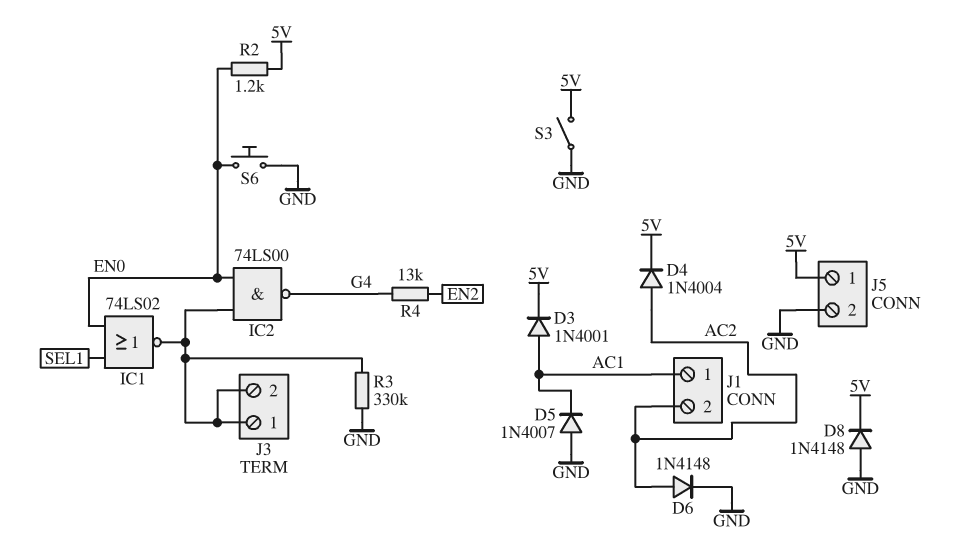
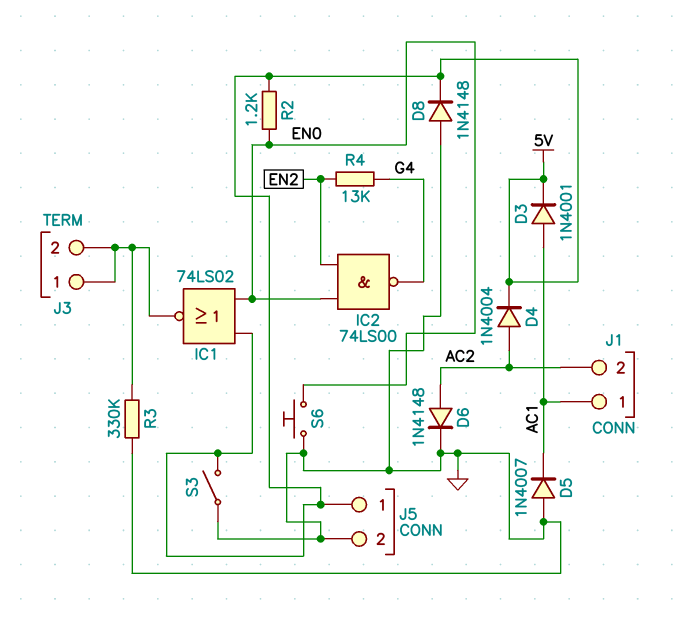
IC1: NOR 74LS02 (in EN0, in SEL1, out J3/1) -> NOR 74LS02 (in 5V, in EN0, out J3/1)
IC2: NAND 74LS00 (in EN0, in J3/1, out G4) -> NAND 74LS00 (in EN0, in EN2, out G4)

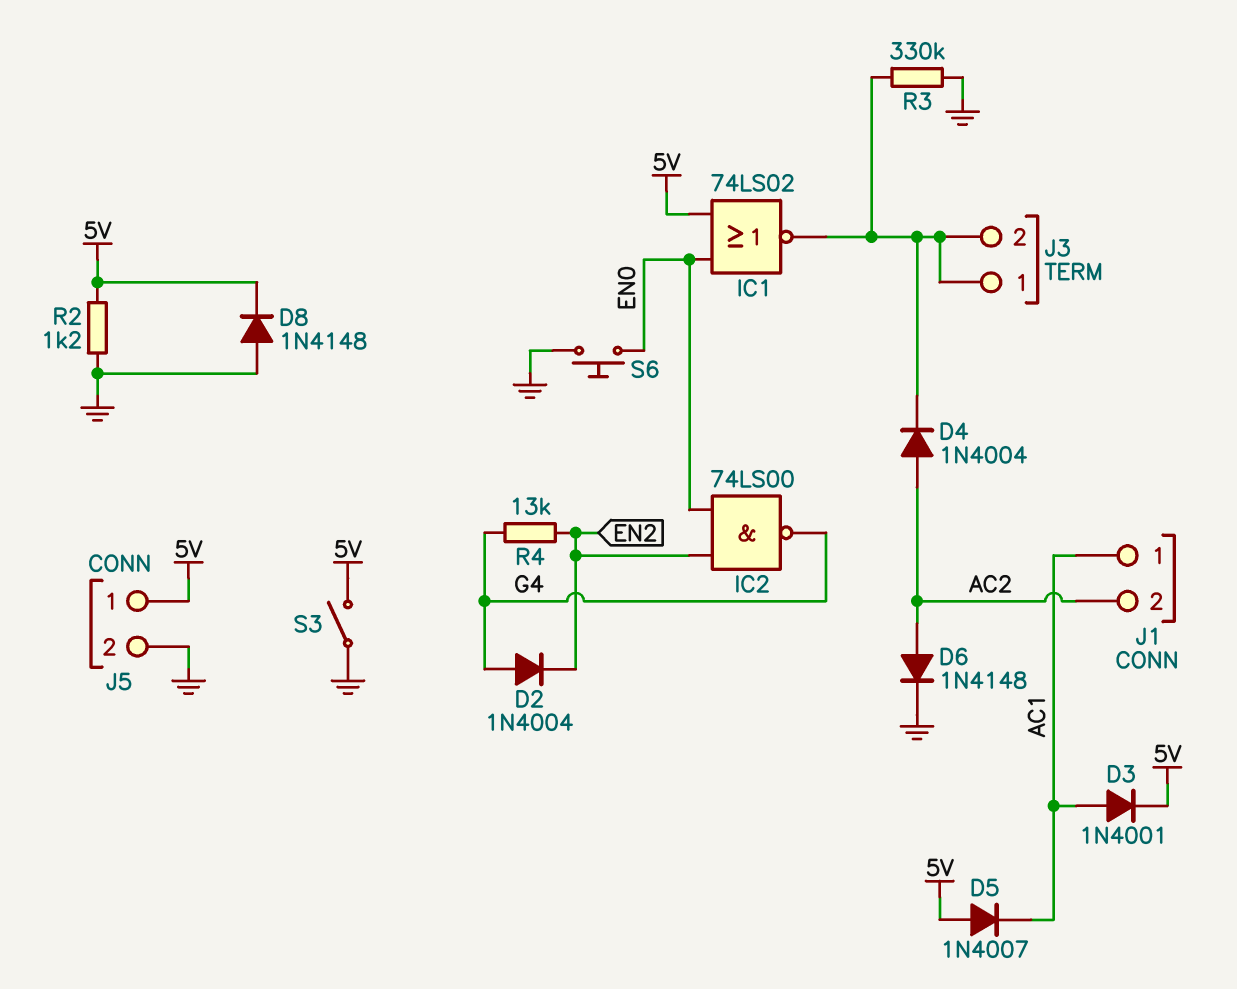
D2: none -> diode 1N4004 (A G4, K EN2)
D4: diode 1N4004 (A AC2, K 5V) -> diode 1N4004 (A AC2, K J3/1)
D5: diode 1N4007 (A GND, K AC1) -> diode 1N4007 (A 5V, K AC1)
R2: 1.2k (5V, EN0) -> 1.2k (5V, GND)

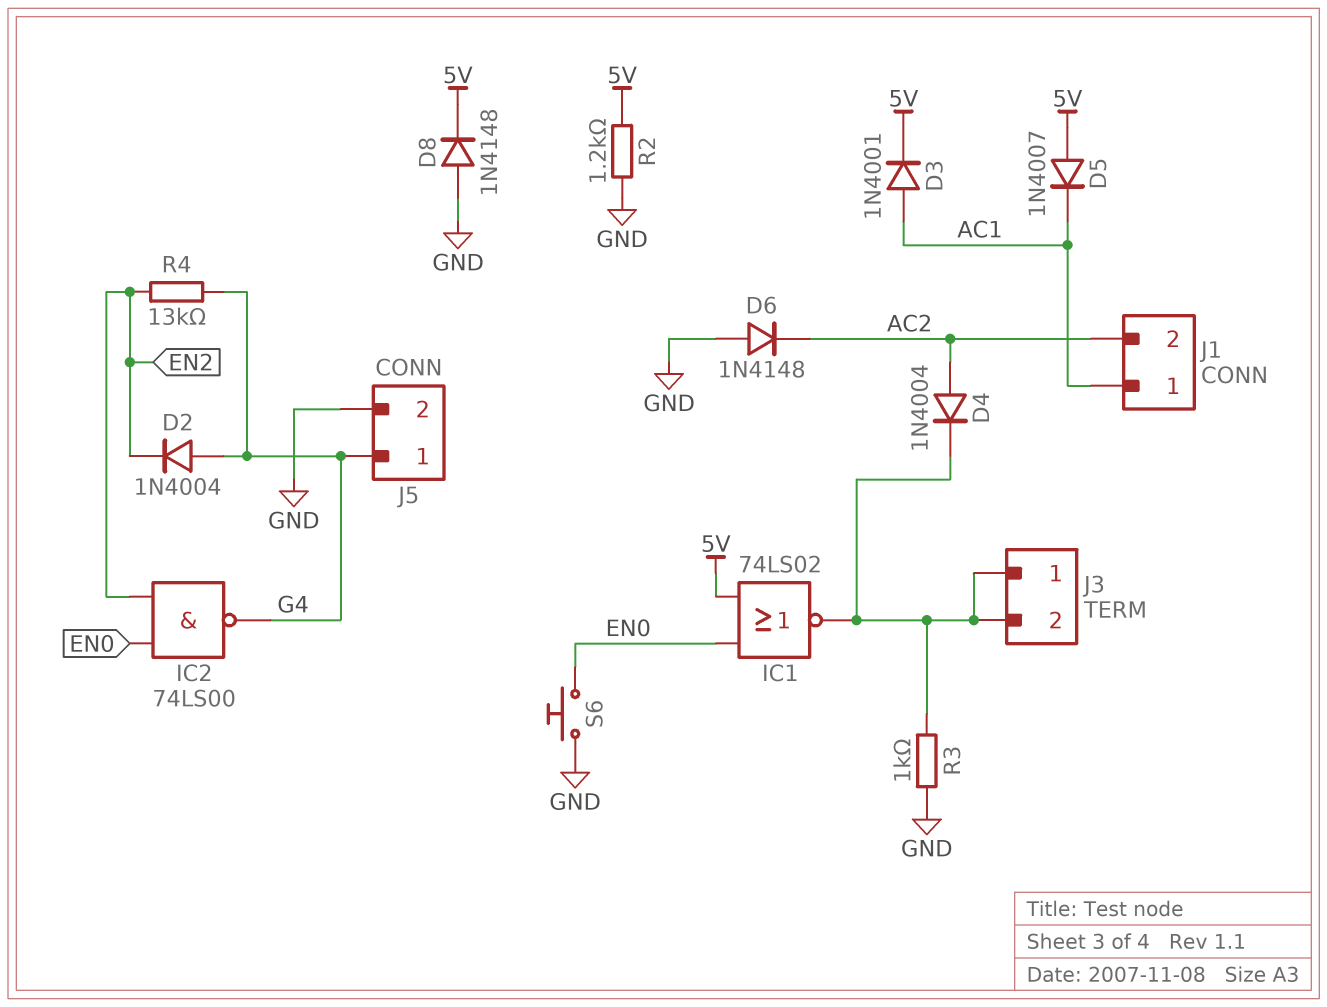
D6: diode 1N4148 (A AC2, K GND) -> diode 1N4148 (A GND, K AC2)
J5 pin 1: 5V -> G4
R3: 330k (GND, J3/1) -> 1k (GND, J3/1)
S3: switch (5V, GND) -> none

